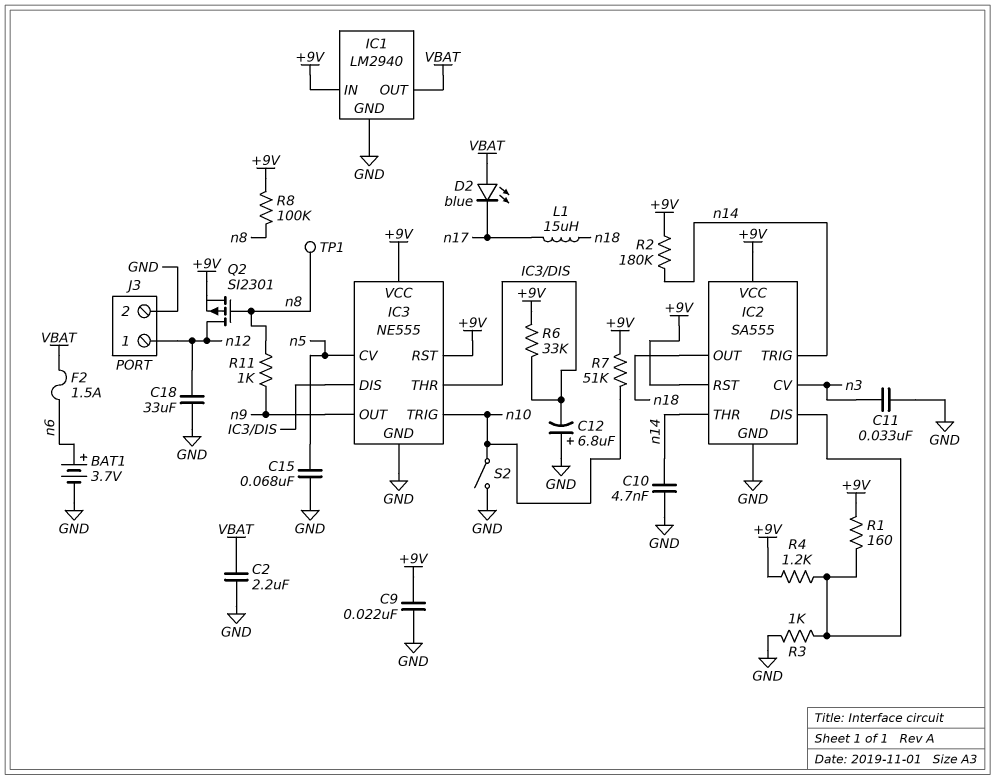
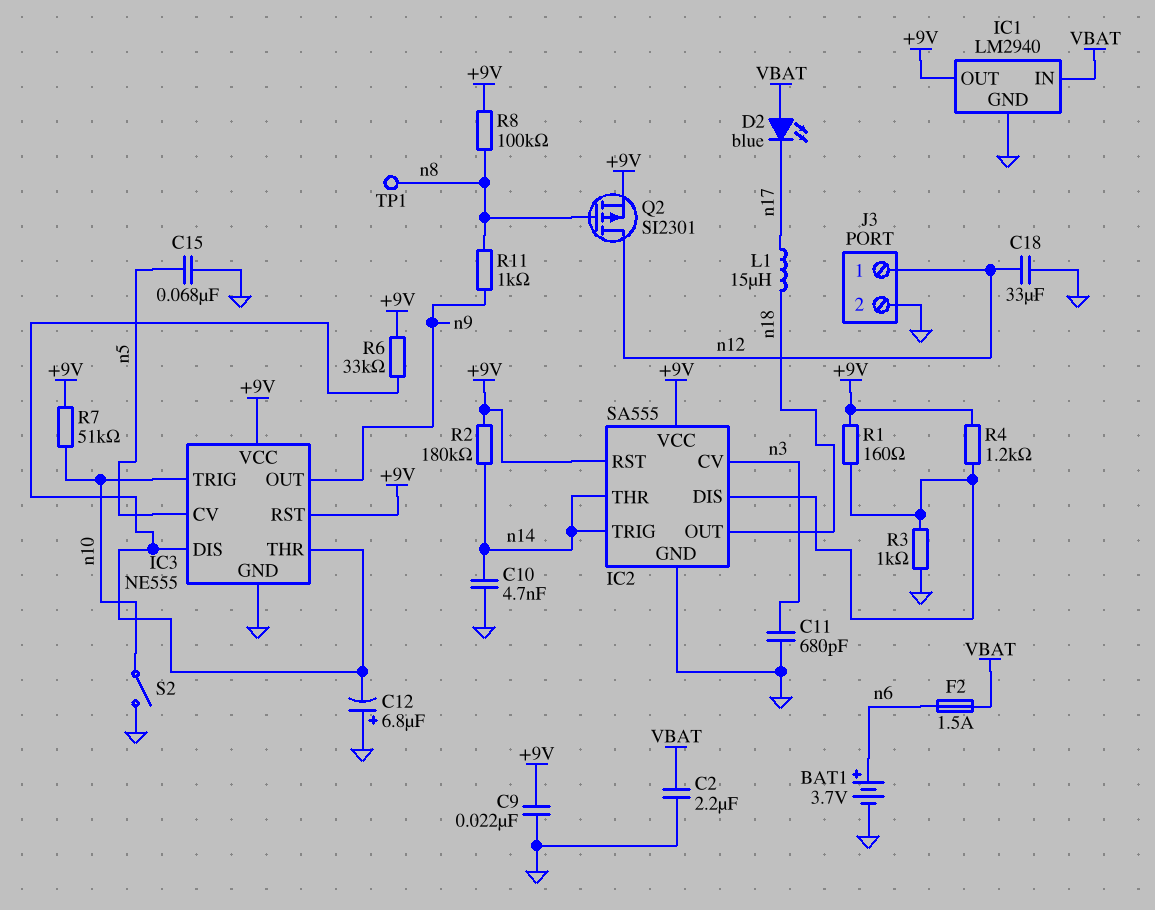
C11: 33nF (GND, n3) -> 680pF (GND, n3)
IC1 pin IN: +9V -> VBAT
IC1 pin OUT: VBAT -> +9V

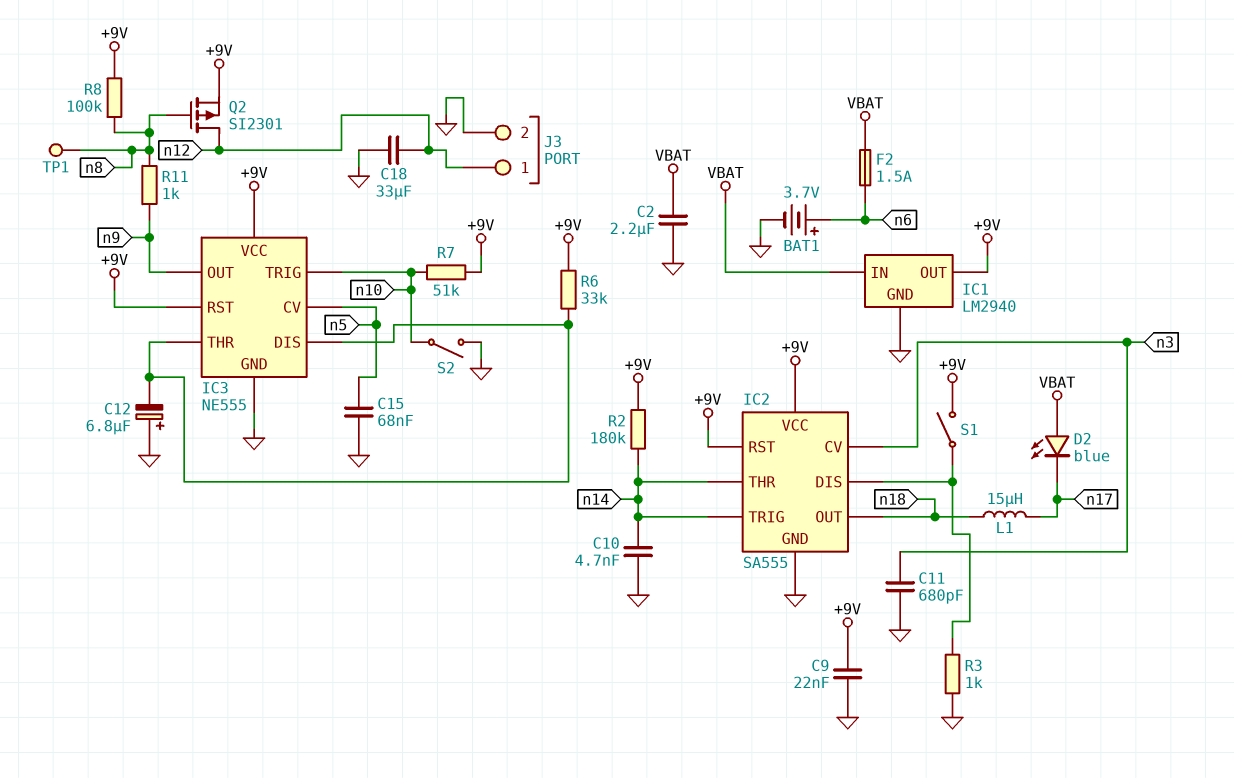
R1: 160 (+9V, IC2/DIS) -> none
R4: 1.2k (+9V, IC2/DIS) -> none
S1: none -> switch (+9V, IC2/DIS)

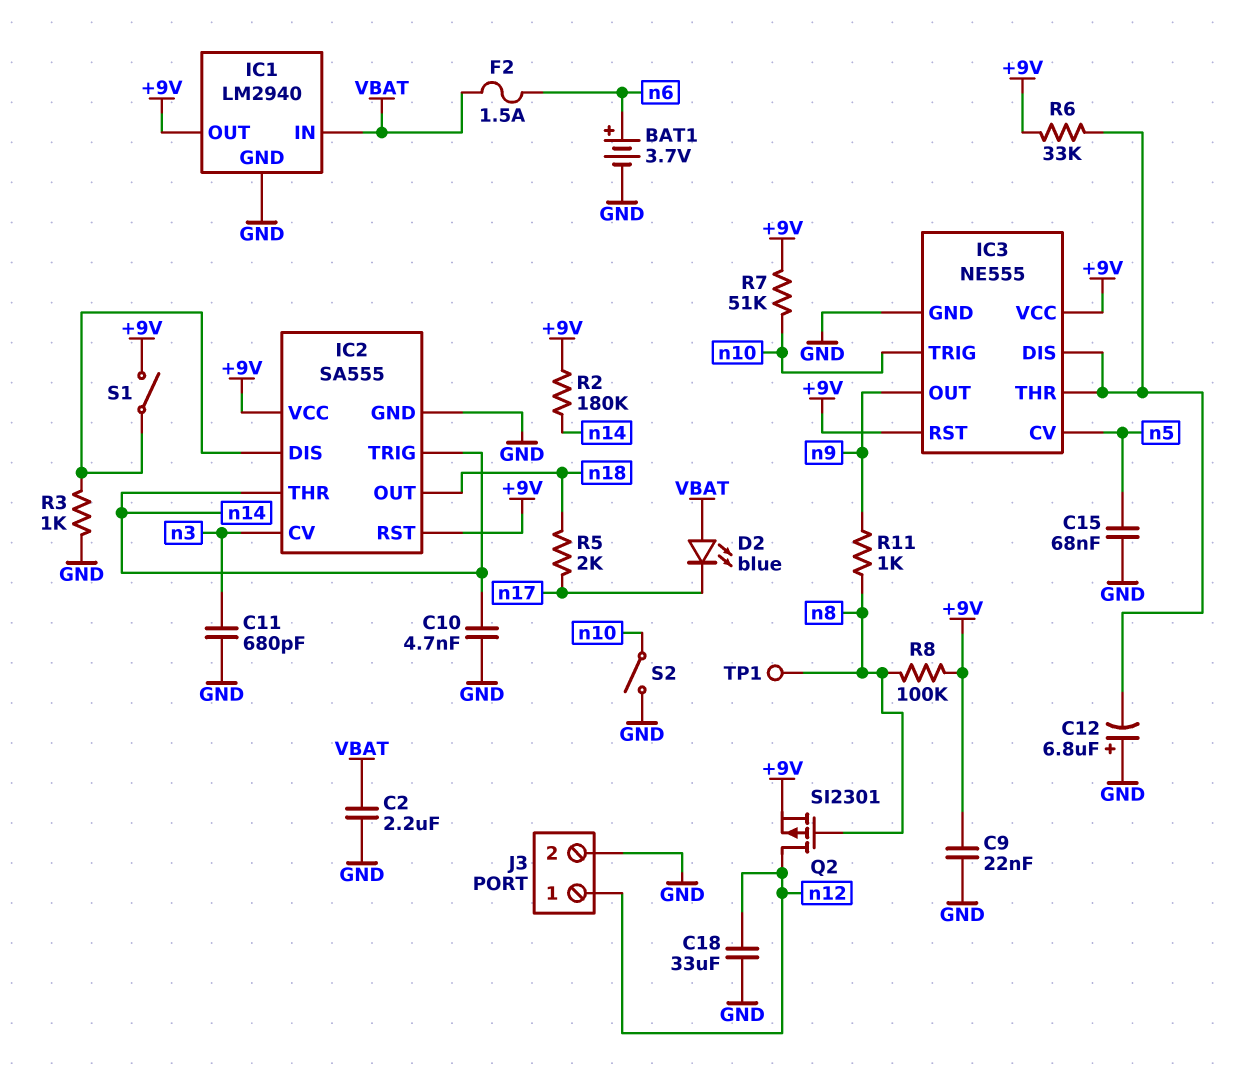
L1: 15uH (n17, n18) -> none
R5: none -> 2k (n17, n18)

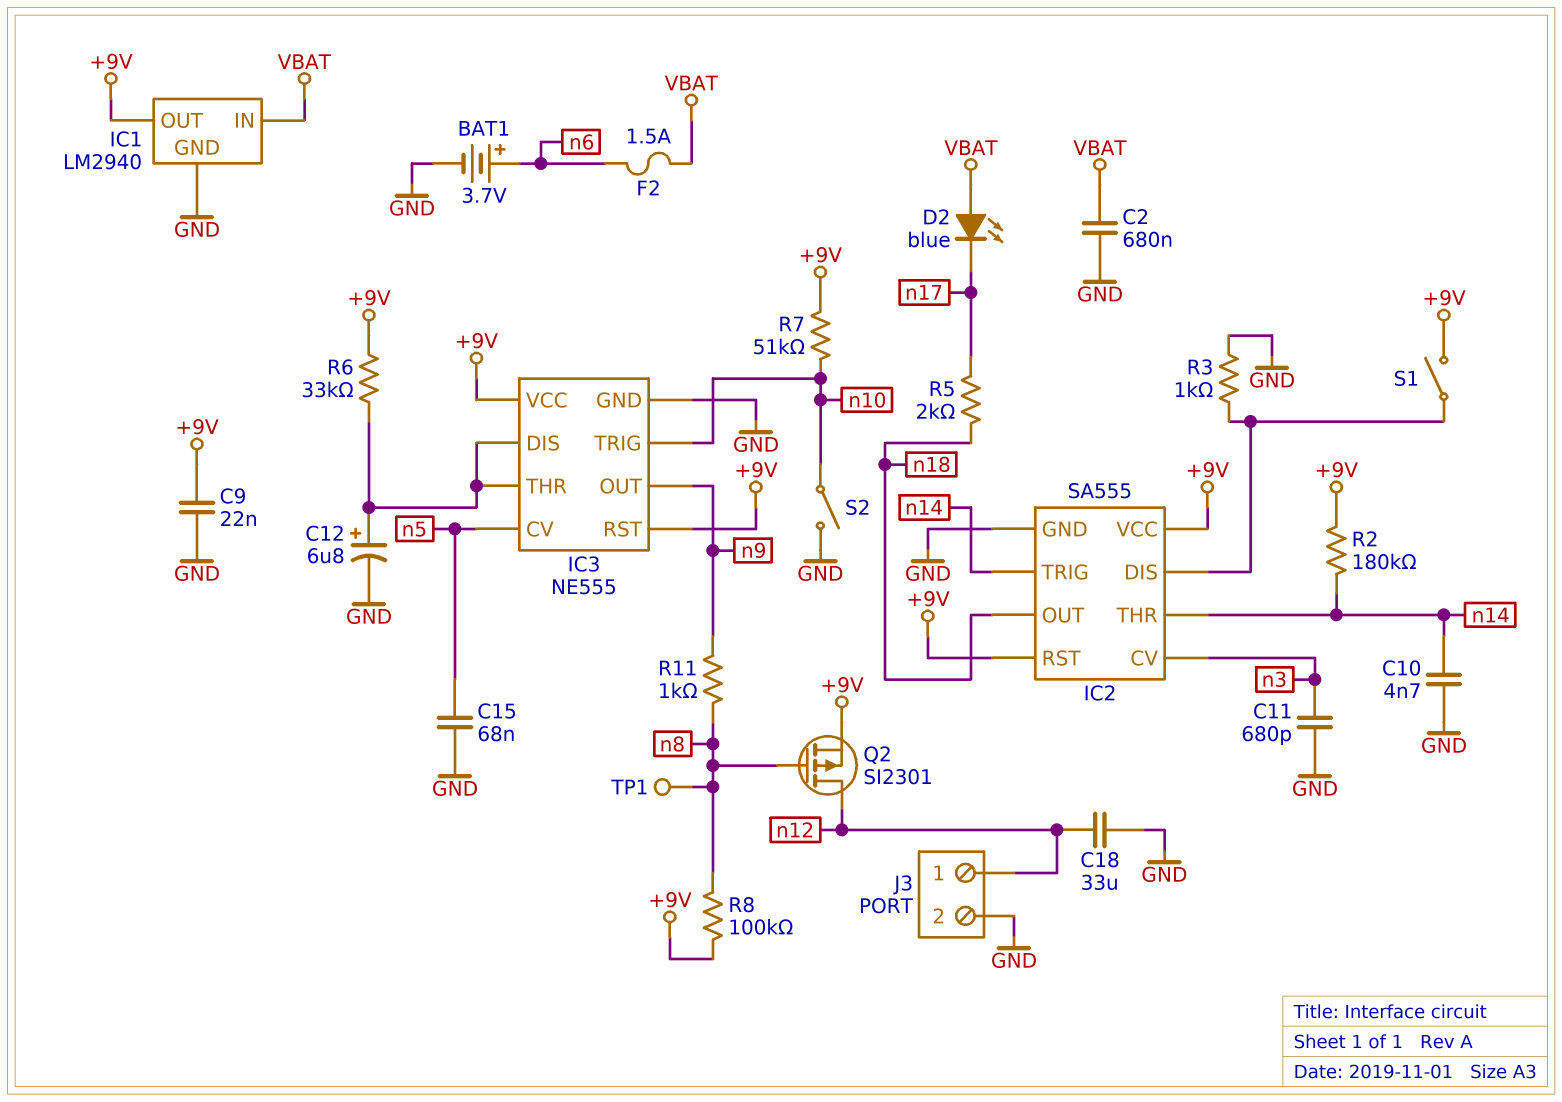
C2: 2.2uF (GND, VBAT) -> 680nF (GND, VBAT)
C12: 6.8uF (plus GND, minus IC3/DIS) -> 6.8uF (plus IC3/DIS, minus GND)

